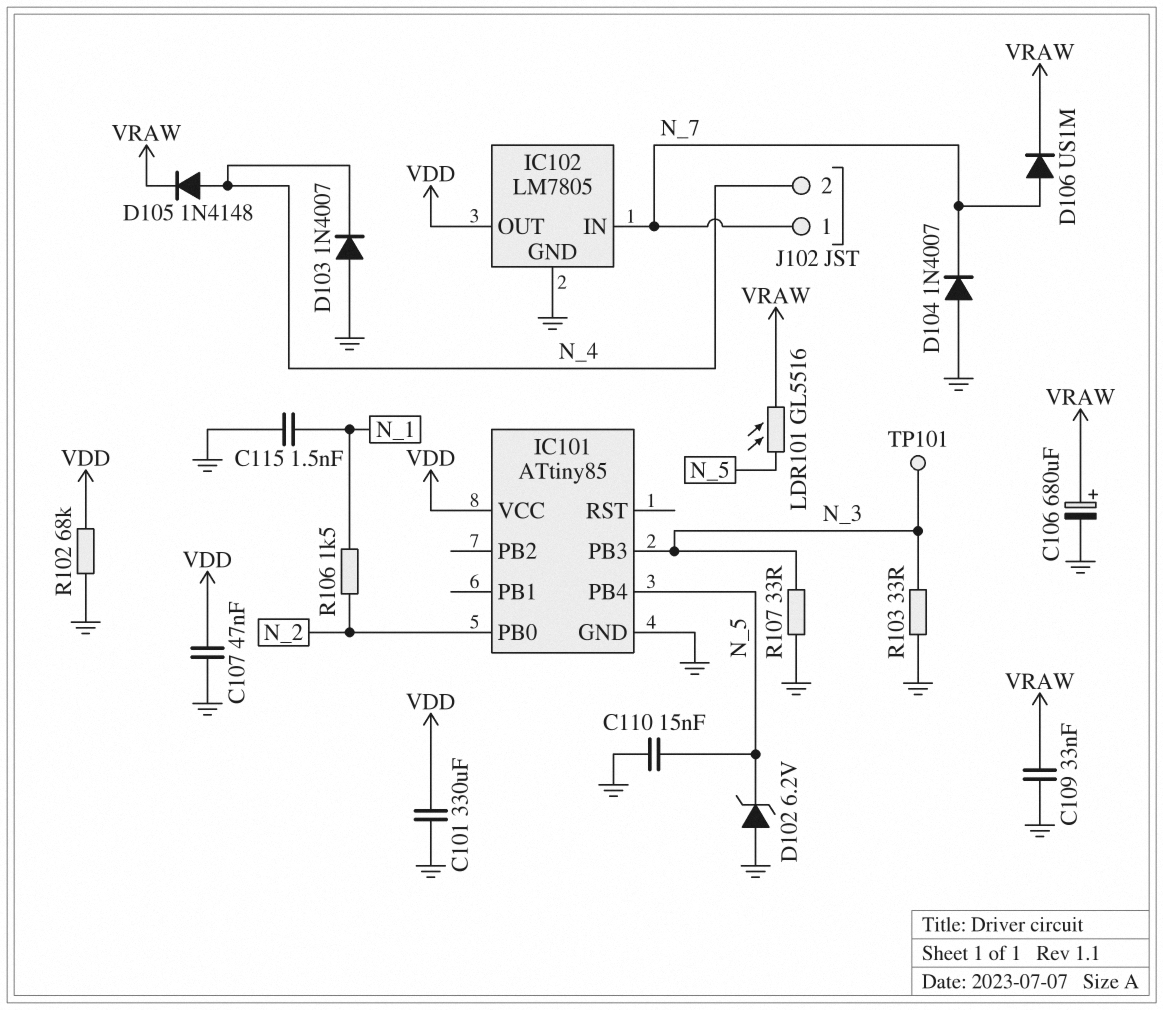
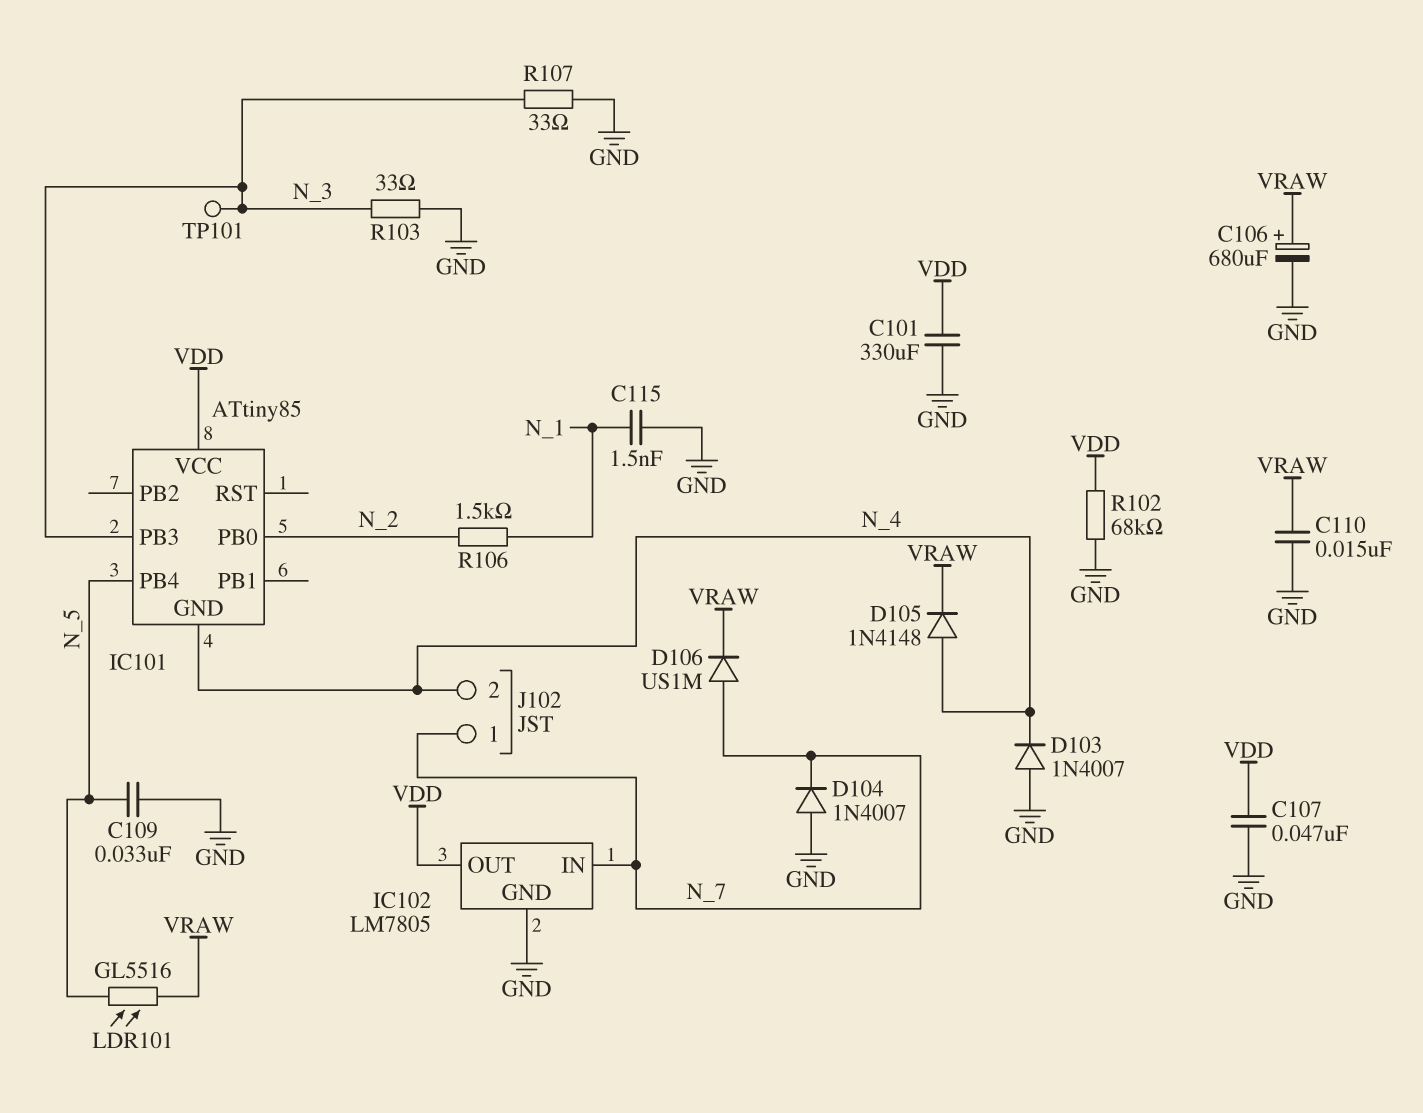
C109: 33nF (GND, VRAW) -> 33nF (GND, N_5)
C110: 15nF (GND, N_5) -> 15nF (GND, VRAW)
D102: zener 6.2V (A GND, K N_5) -> none
IC101 pin GND: GND -> N_4

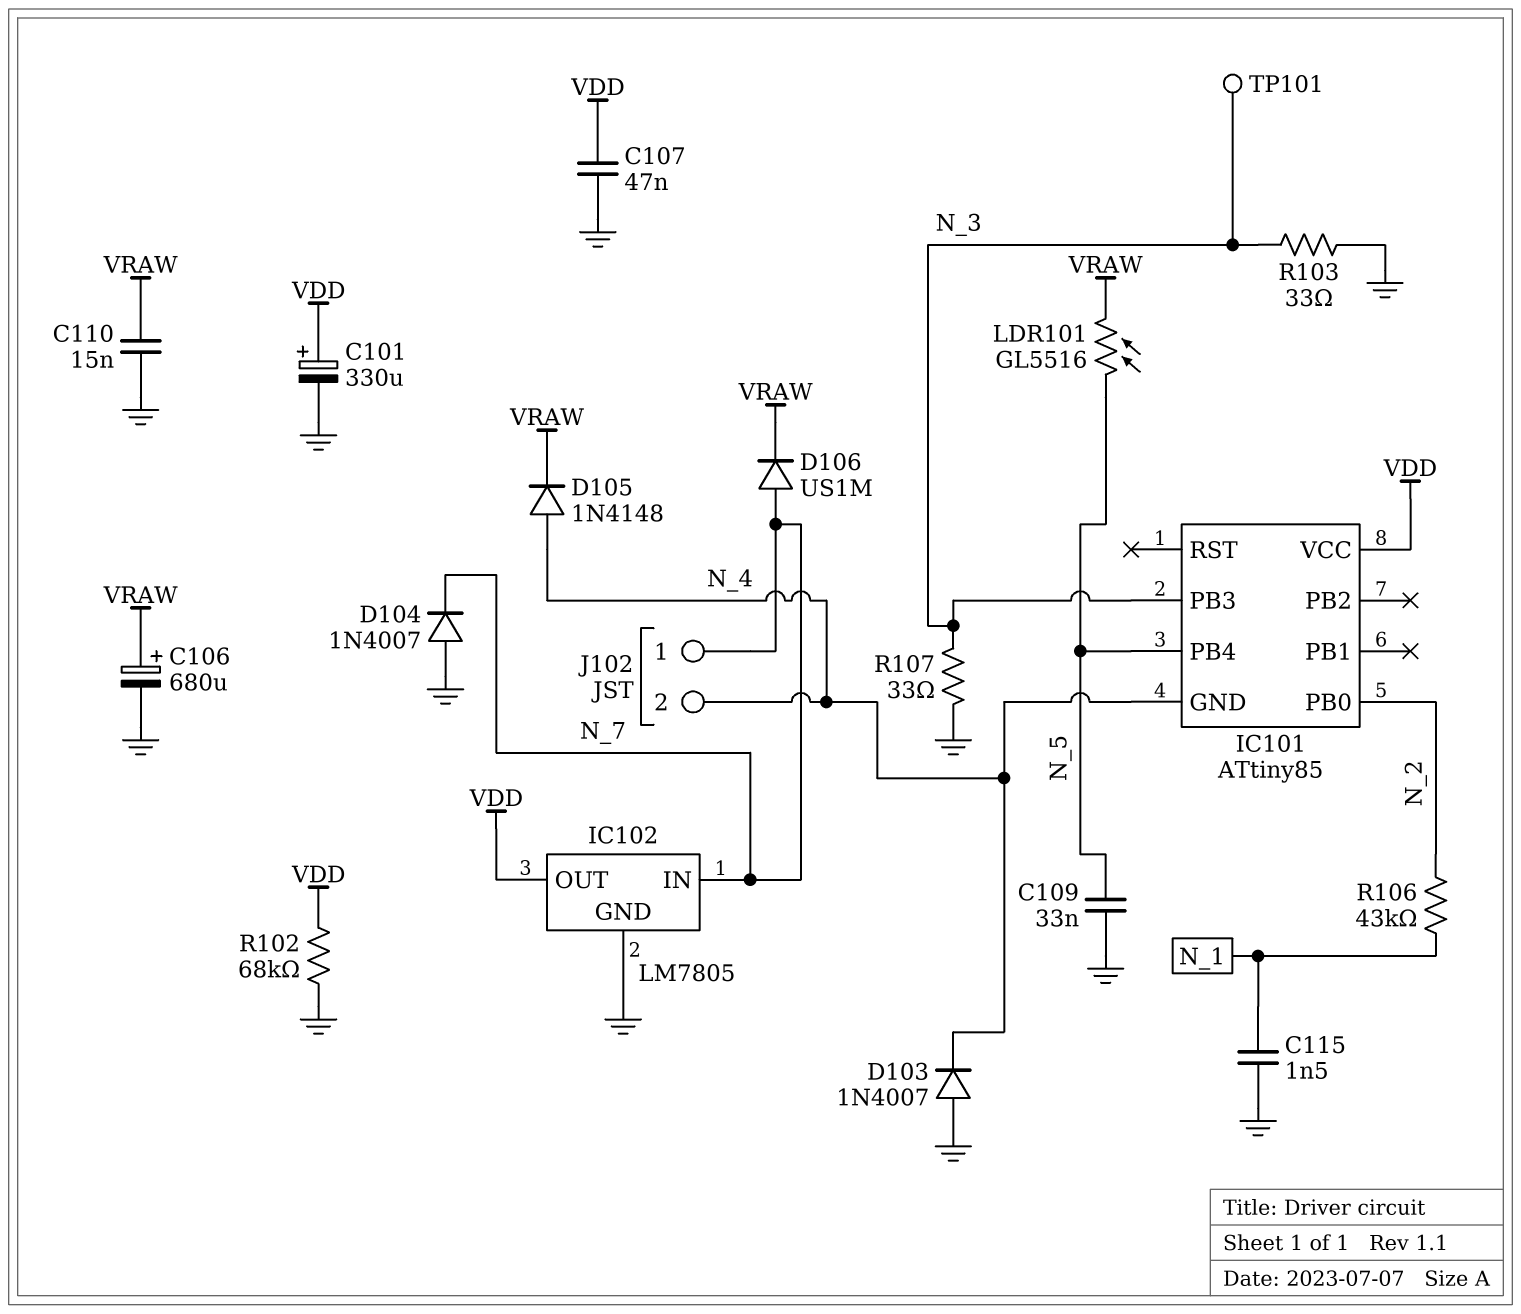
C101: 330uF (GND, VDD) -> 330uF (plus VDD, minus GND)
R106: 1.5k (N_1, N_2) -> 43k (N_1, N_2)

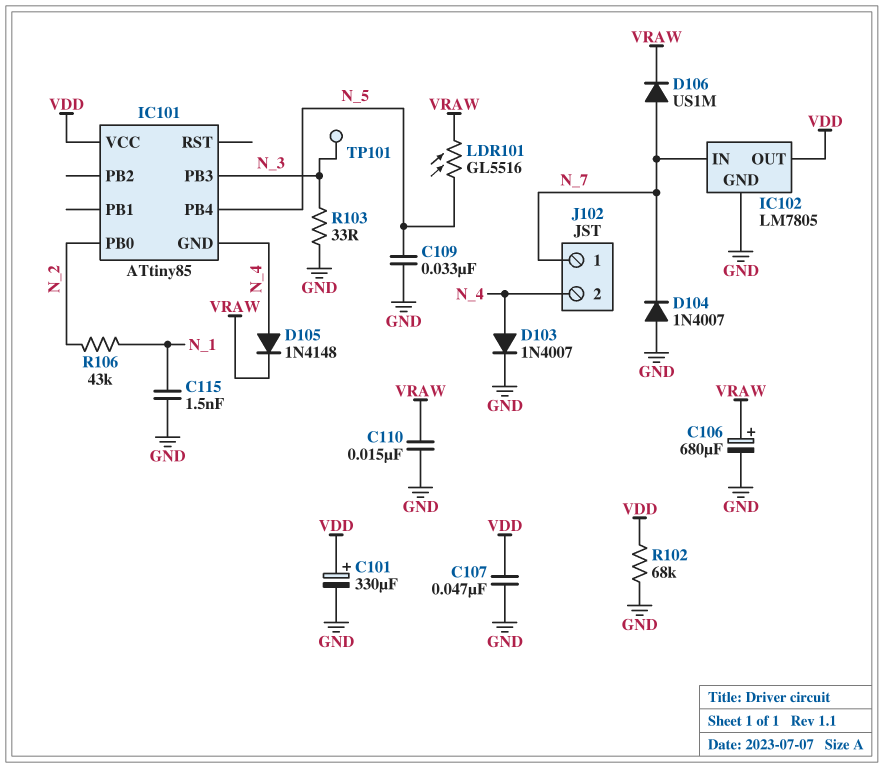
D103: diode 1N4007 (A GND, K N_4) -> diode 1N4007 (A N_4, K GND)
R107: 33 (GND, N_3) -> none

